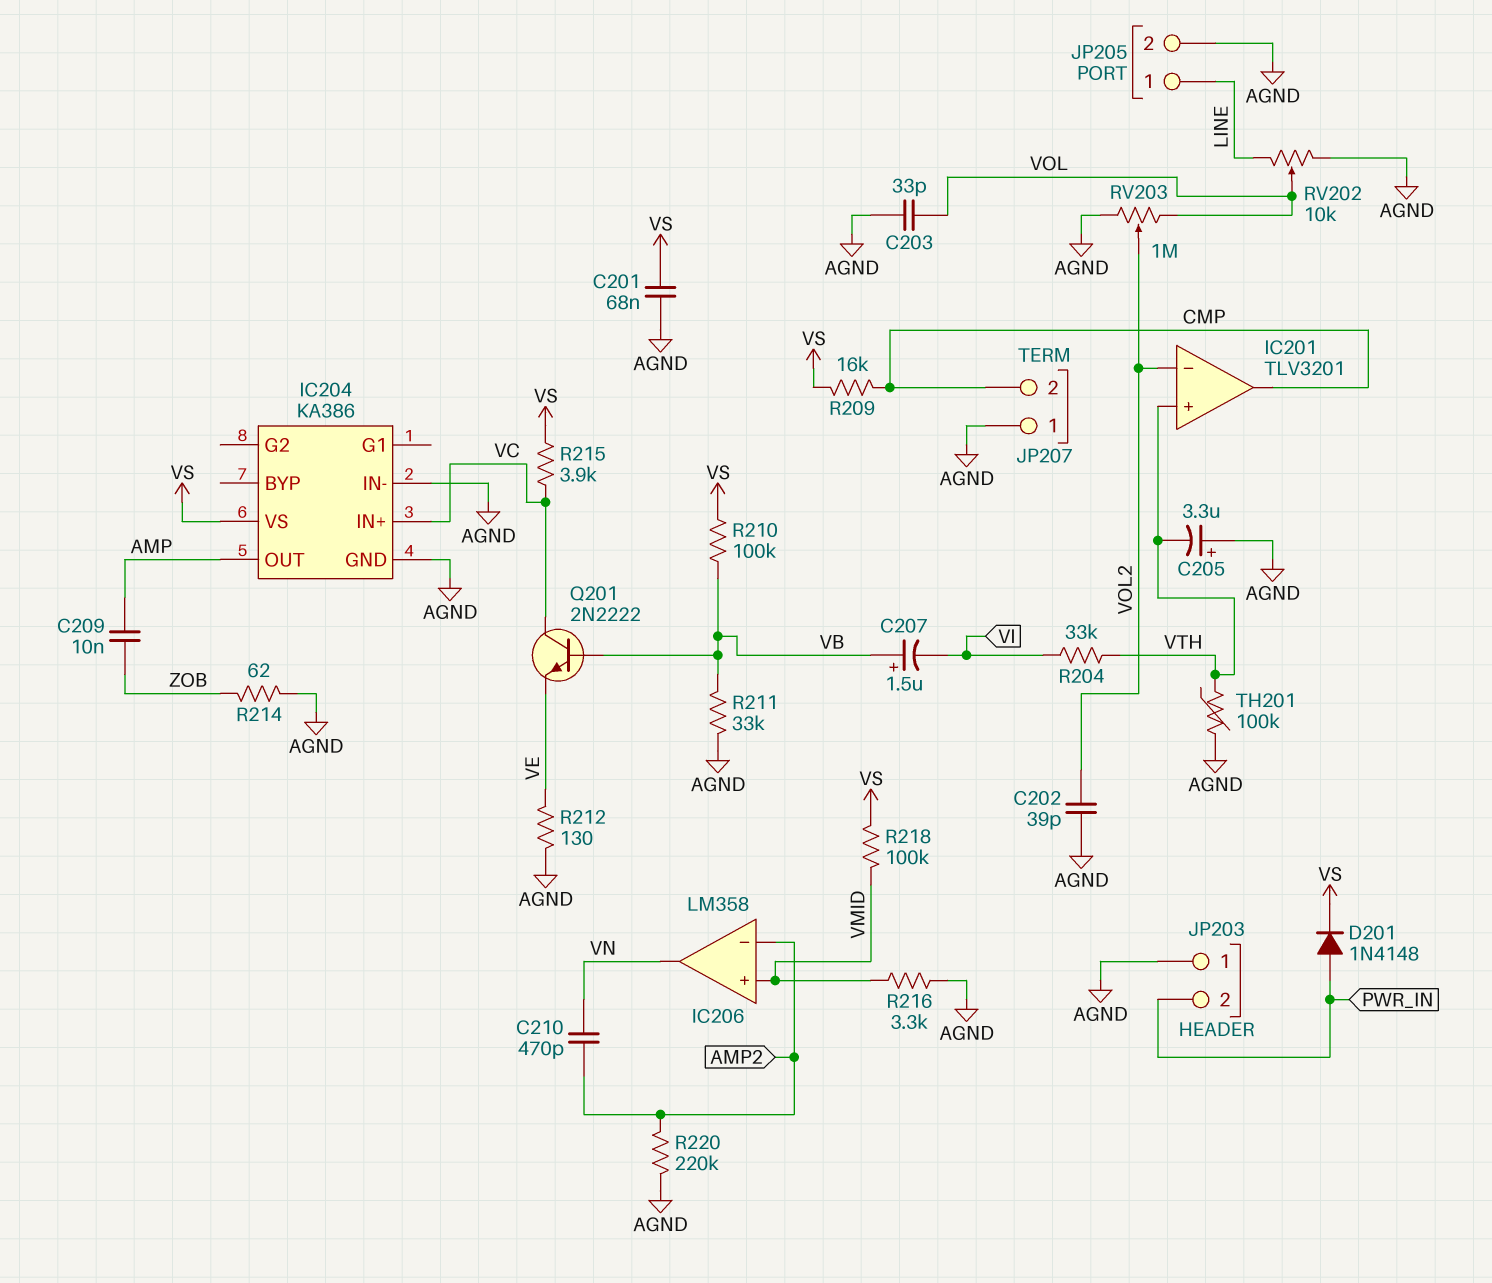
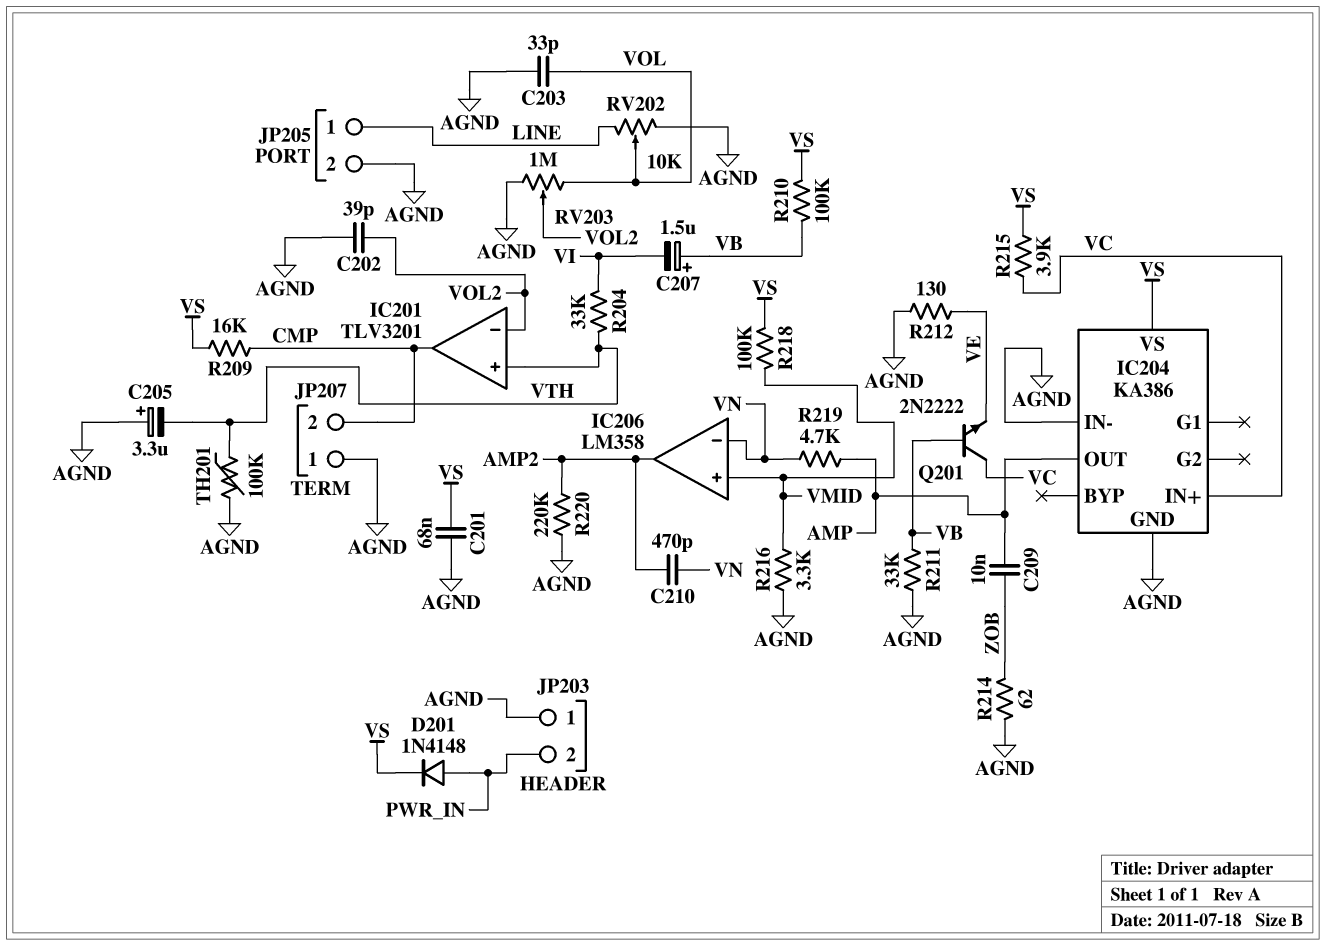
IC206 pin in-: AMP2 -> VN
IC206 pin out: VN -> AMP2
R219: none -> 4.7k (AMP, VN)

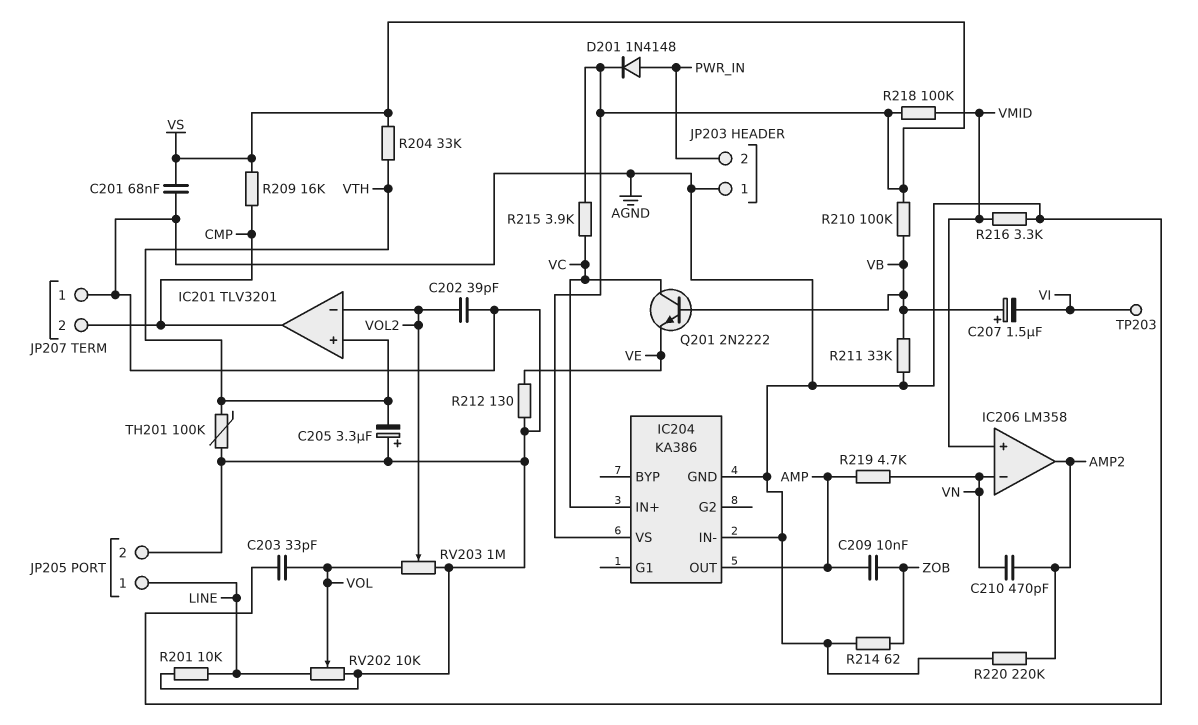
R201: none -> 10k (AGND, LINE)
R204: 33k (VI, VTH) -> 33k (VS, VTH)
TP203: none -> test point (VI)

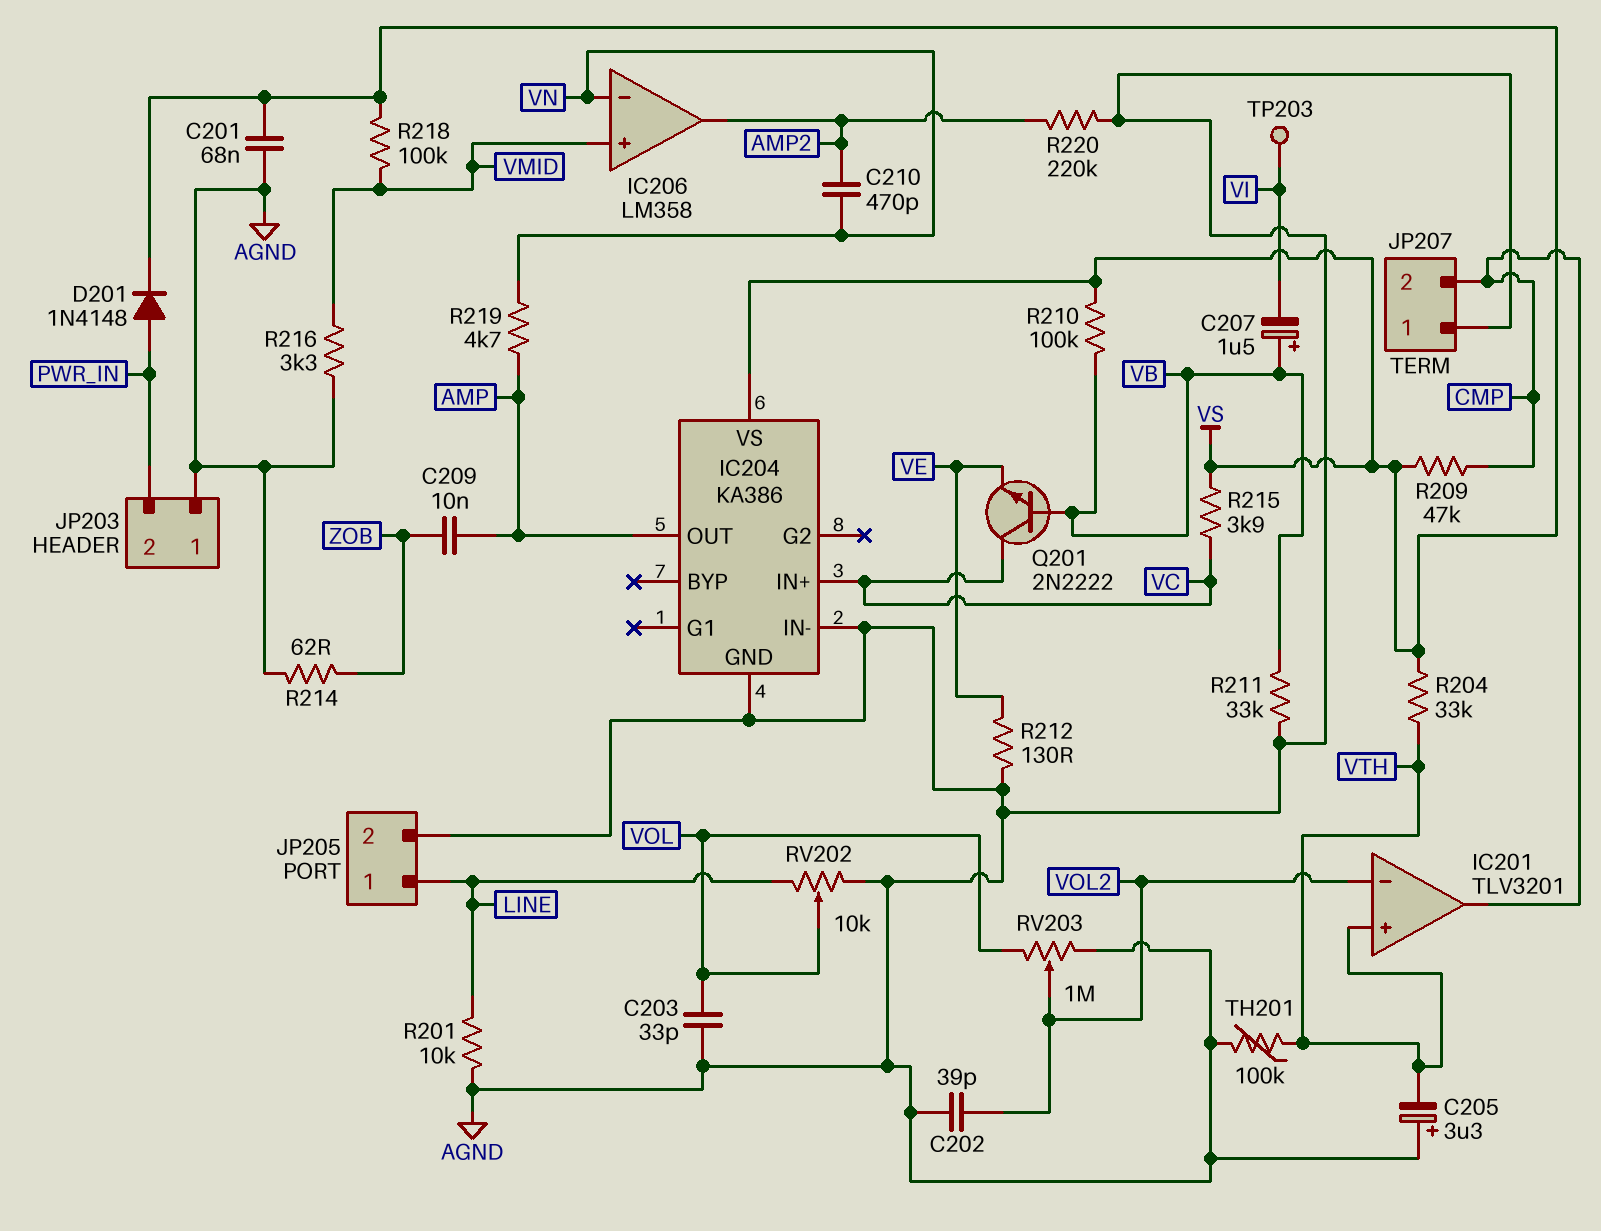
R209: 16k (CMP, VS) -> 47k (CMP, VS)

